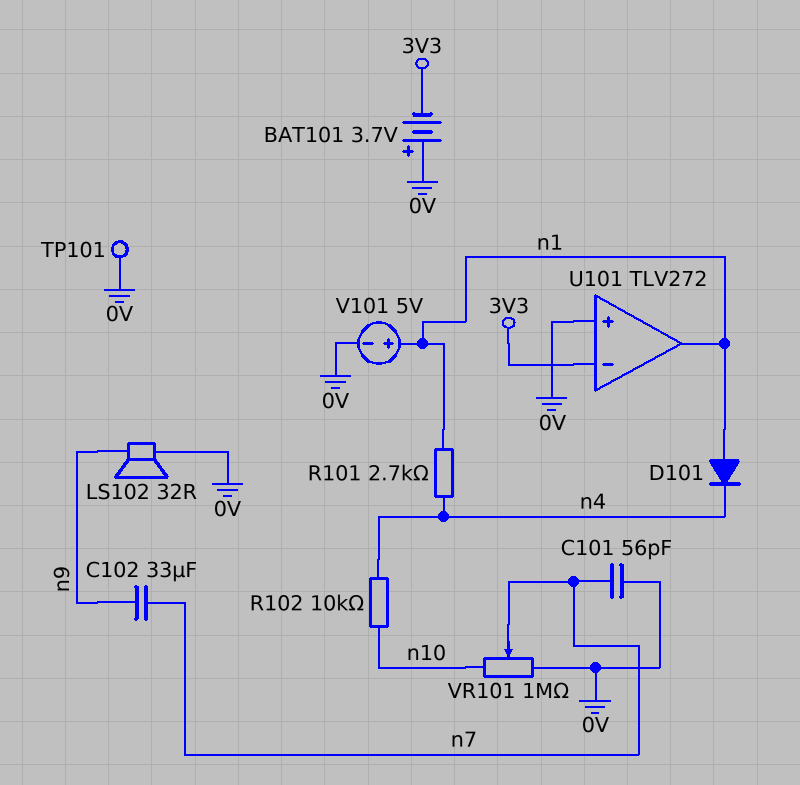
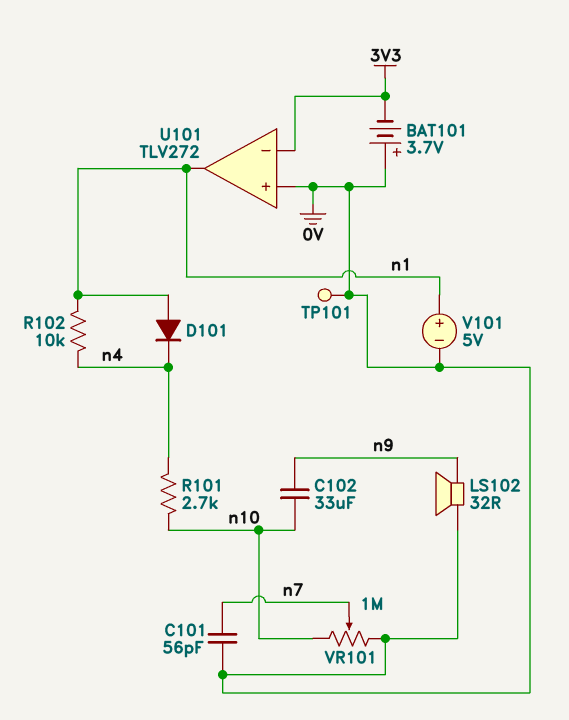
C102: 33uF (n7, n9) -> 33uF (n9, n10)
R101: 2.7k (n1, n4) -> 2.7k (n4, n10)
R102: 10k (n4, n10) -> 10k (n1, n4)

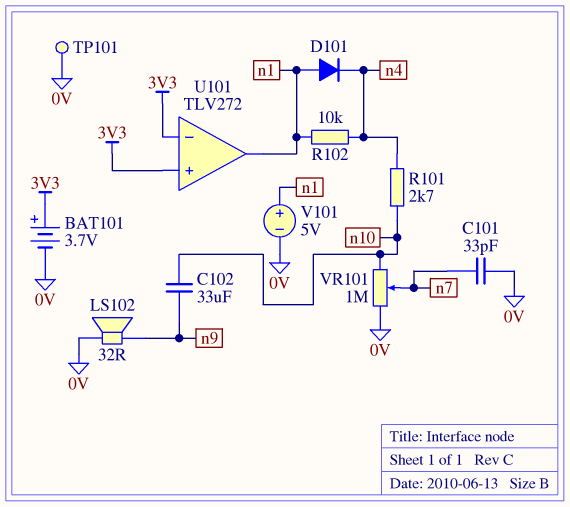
BAT101: 3.7V (plus 0V, minus 3V3) -> 3.7V (plus 3V3, minus 0V)
C101: 56pF (0V, n7) -> 33pF (0V, n7)
U101 pin in+: 0V -> 3V3

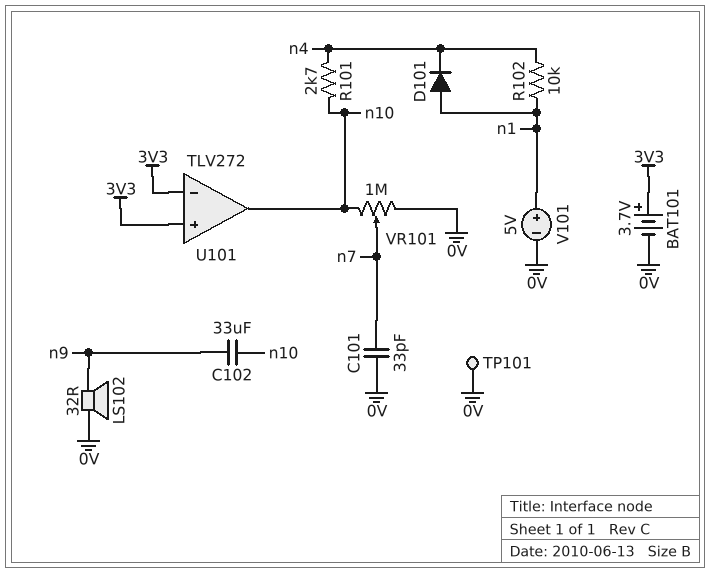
U101 pin out: n1 -> n10

